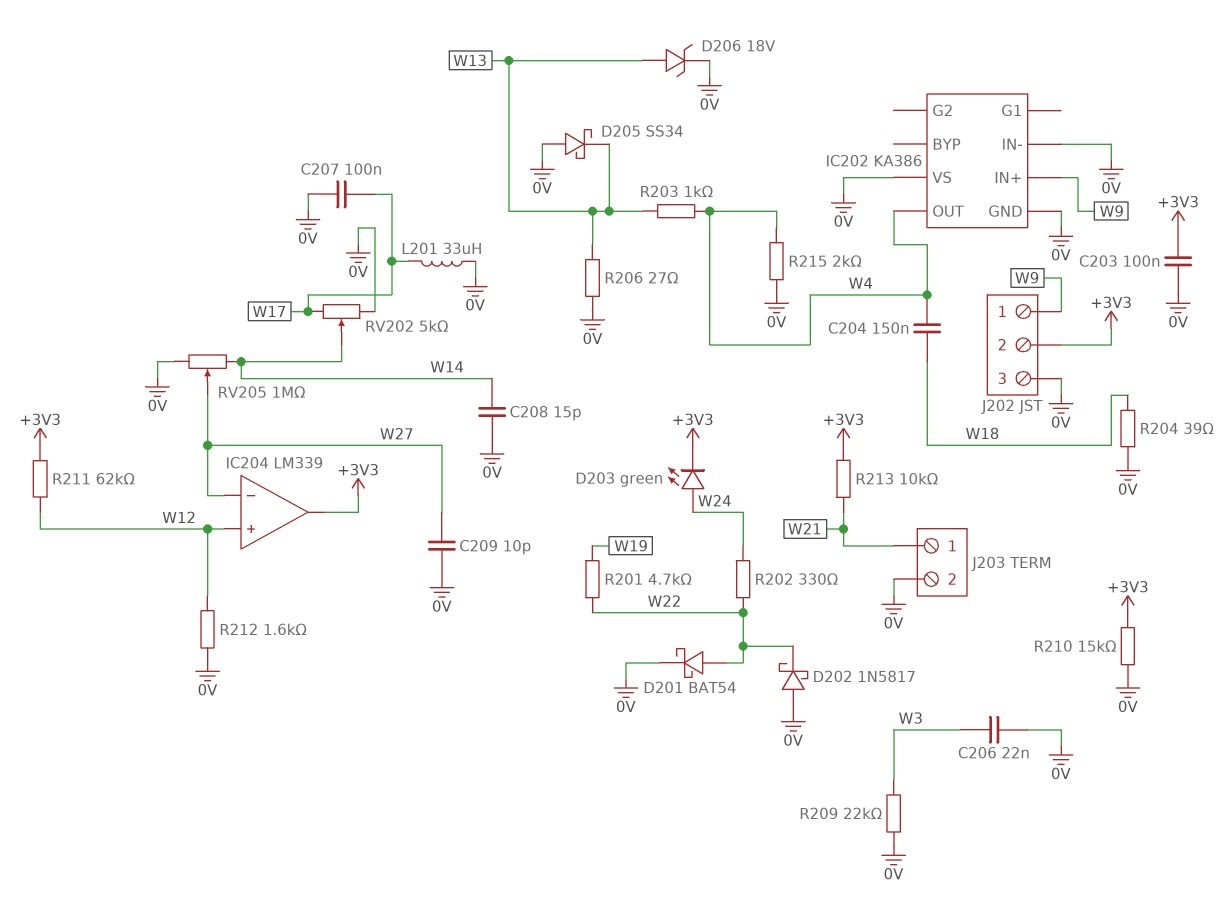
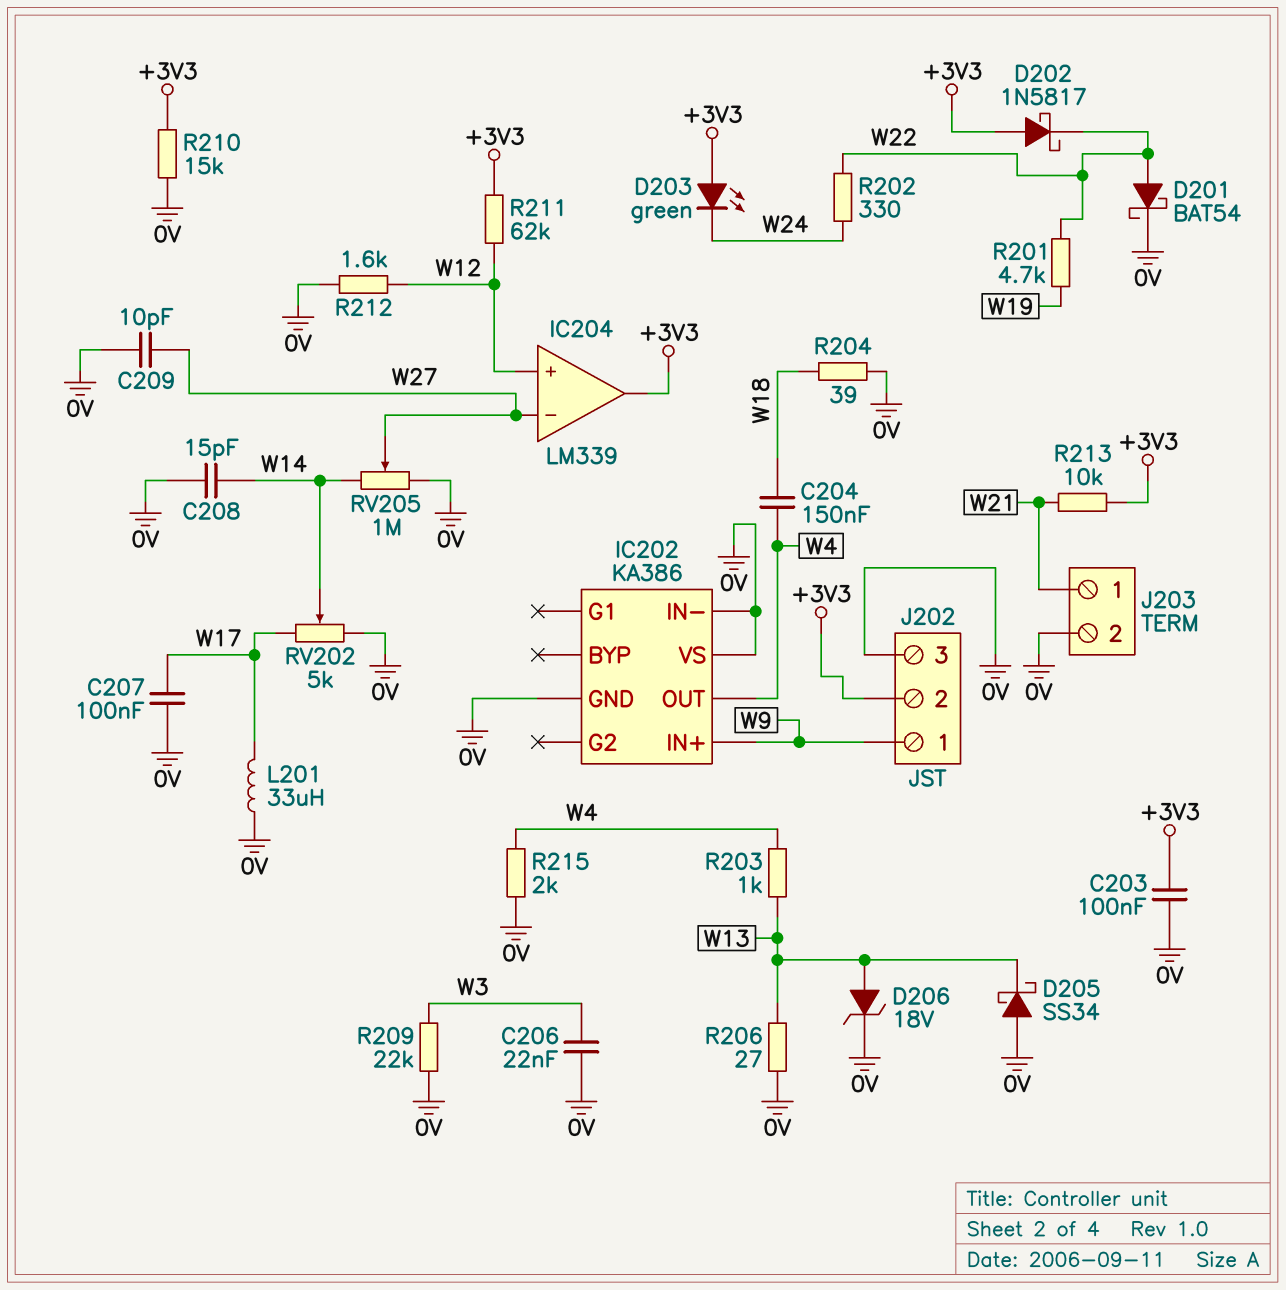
D202: schottky 1N5817 (A 0V, K W22) -> schottky 1N5817 (A +3V3, K W22)
D203: LED green (A W24, K +3V3) -> LED green (A +3V3, K W24)

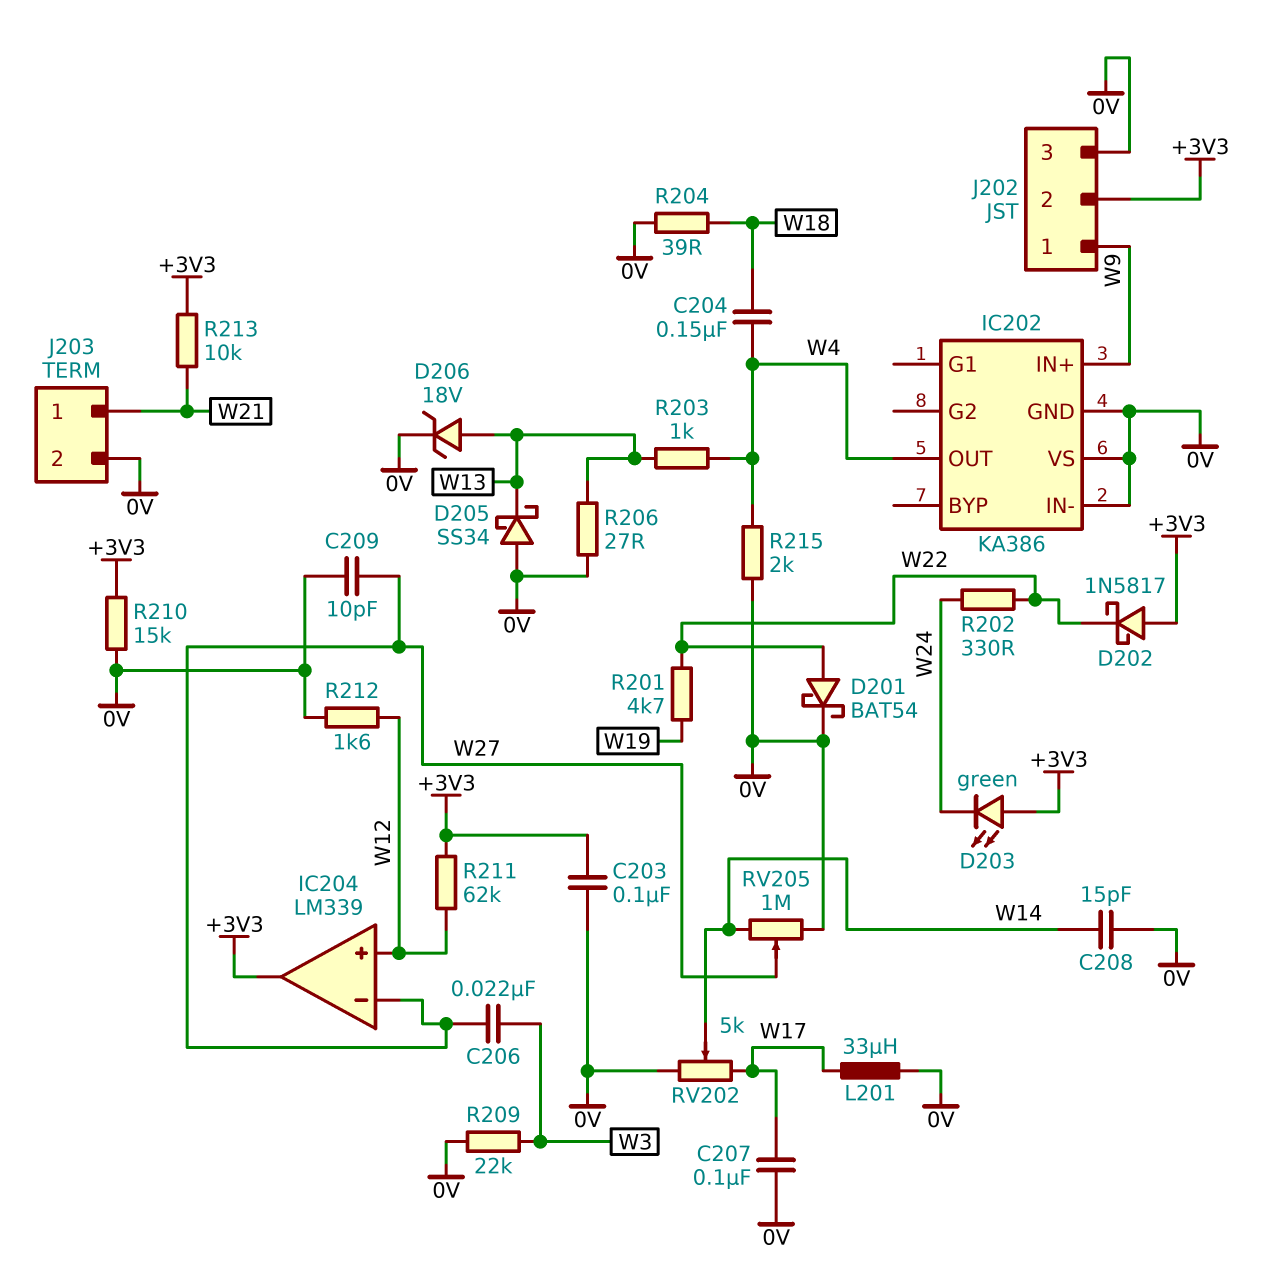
C206: 22nF (0V, W3) -> 22nF (W3, W27)

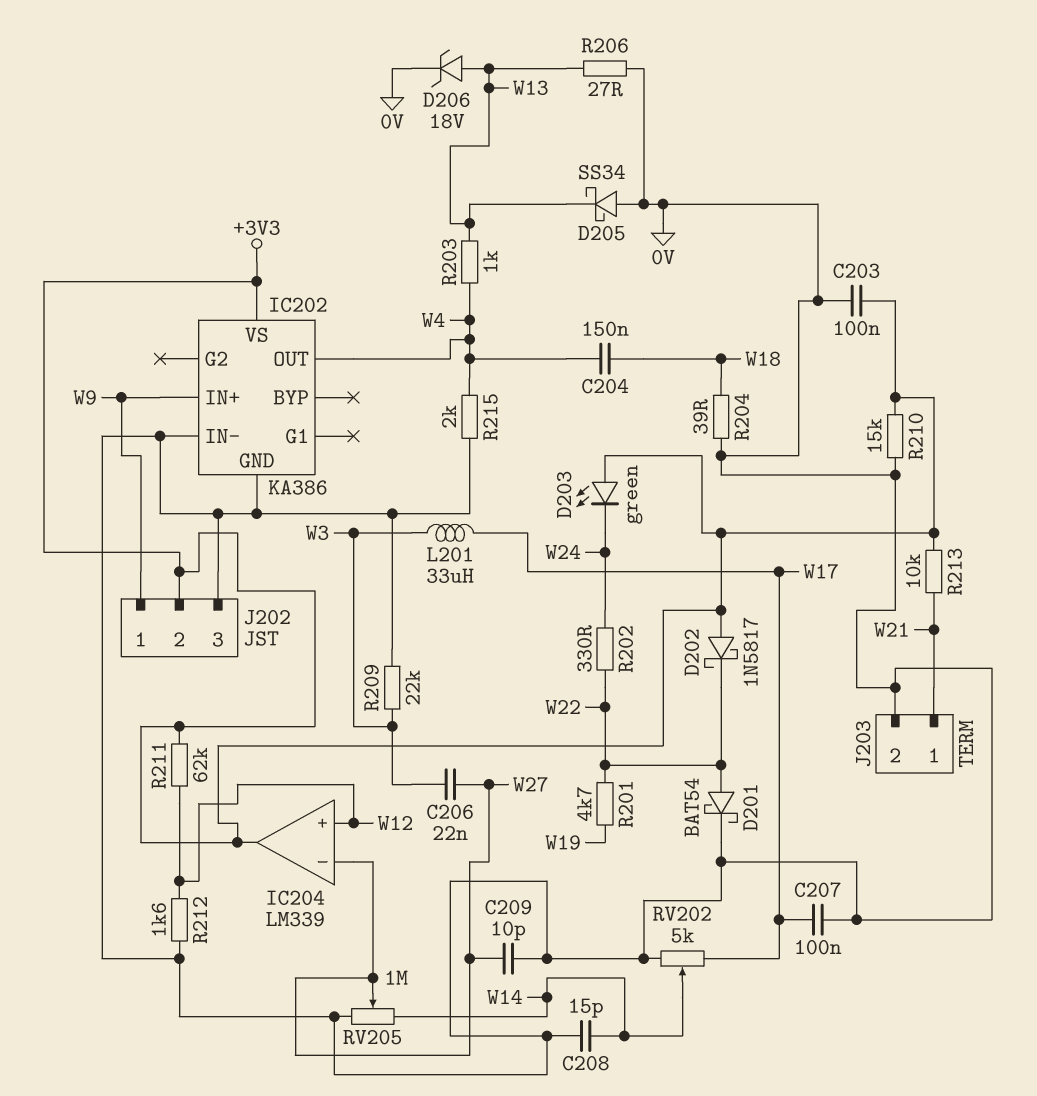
IC202 pin VS: 0V -> +3V3
L201: 33uH (0V, W17) -> 33uH (W3, W17)

